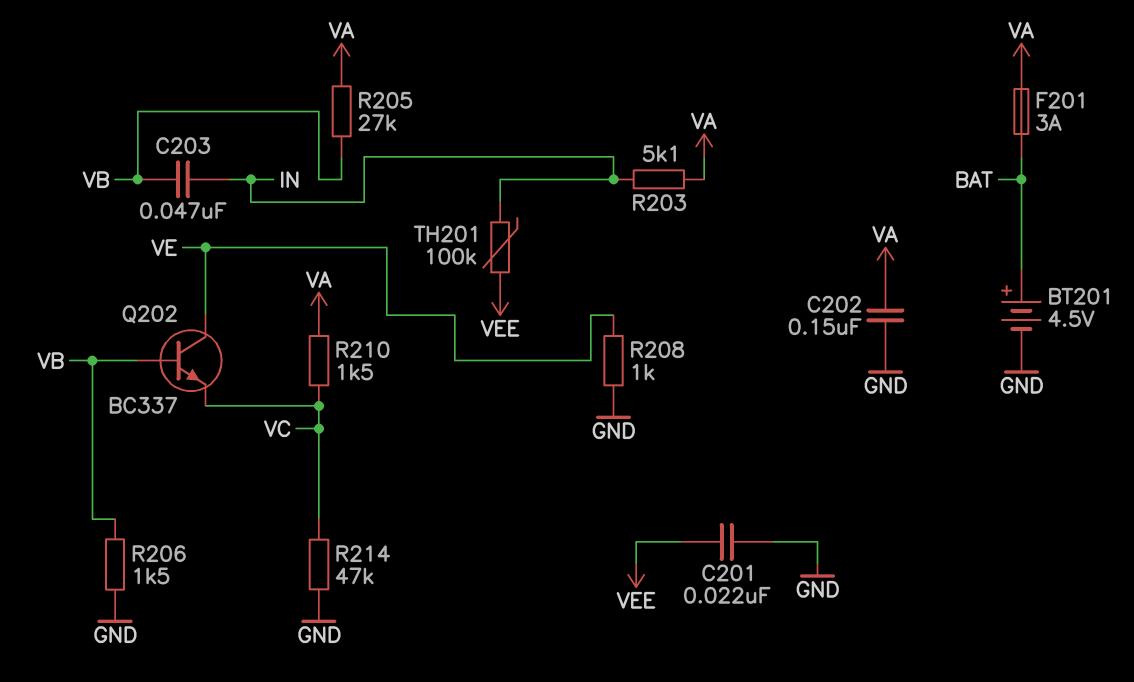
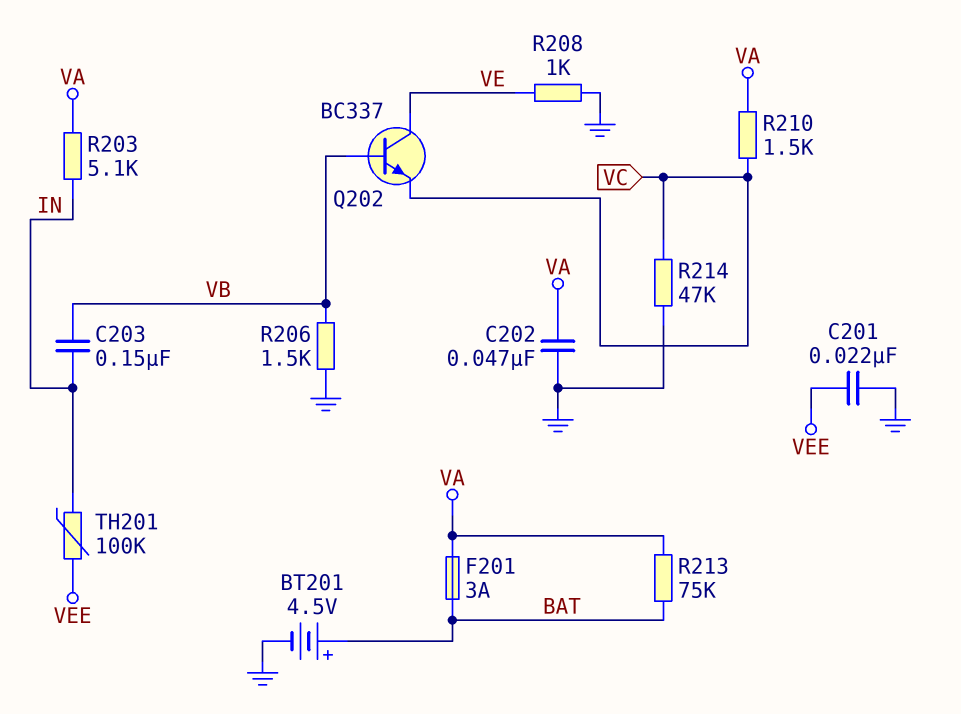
C202: 150nF (GND, VA) -> 47nF (GND, VA)
C203: 47nF (IN, VB) -> 150nF (IN, VB)
R205: 27k (VA, VB) -> none
R213: none -> 75k (BAT, VA)

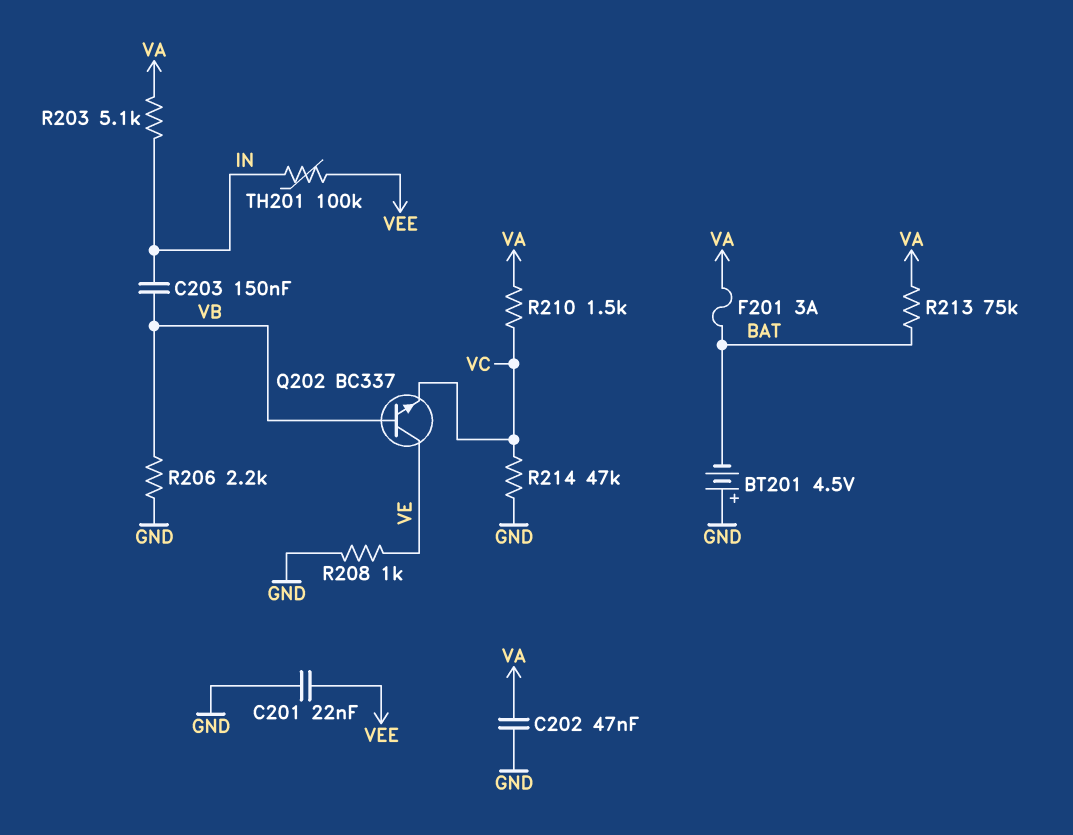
BT201: 4.5V (plus BAT, minus GND) -> 4.5V (plus GND, minus BAT)
R206: 1.5k (GND, VB) -> 2.2k (GND, VB)

